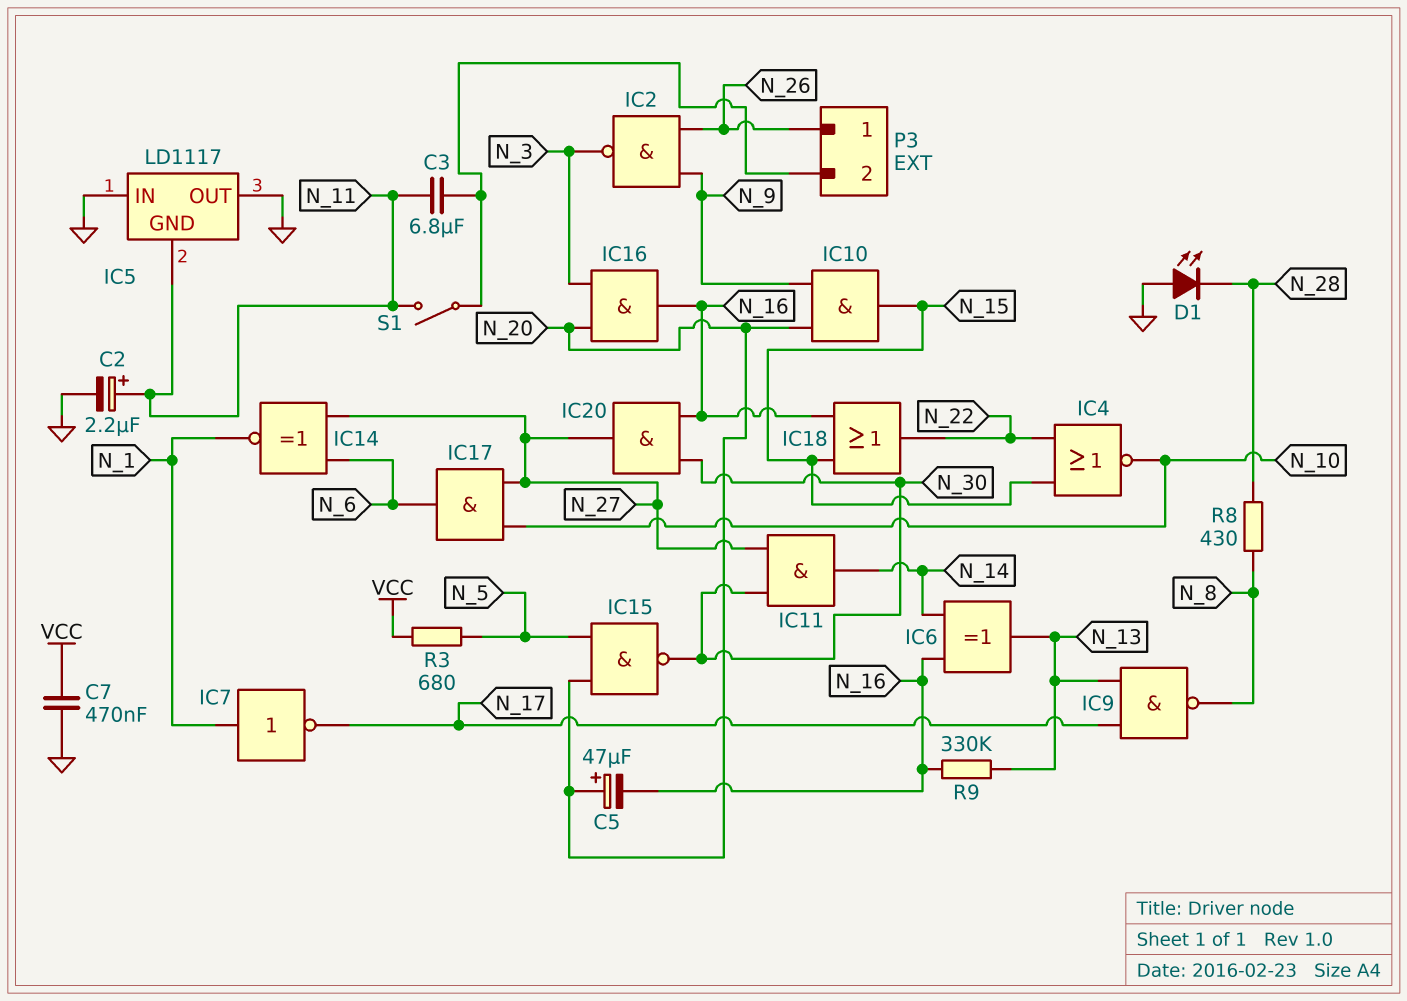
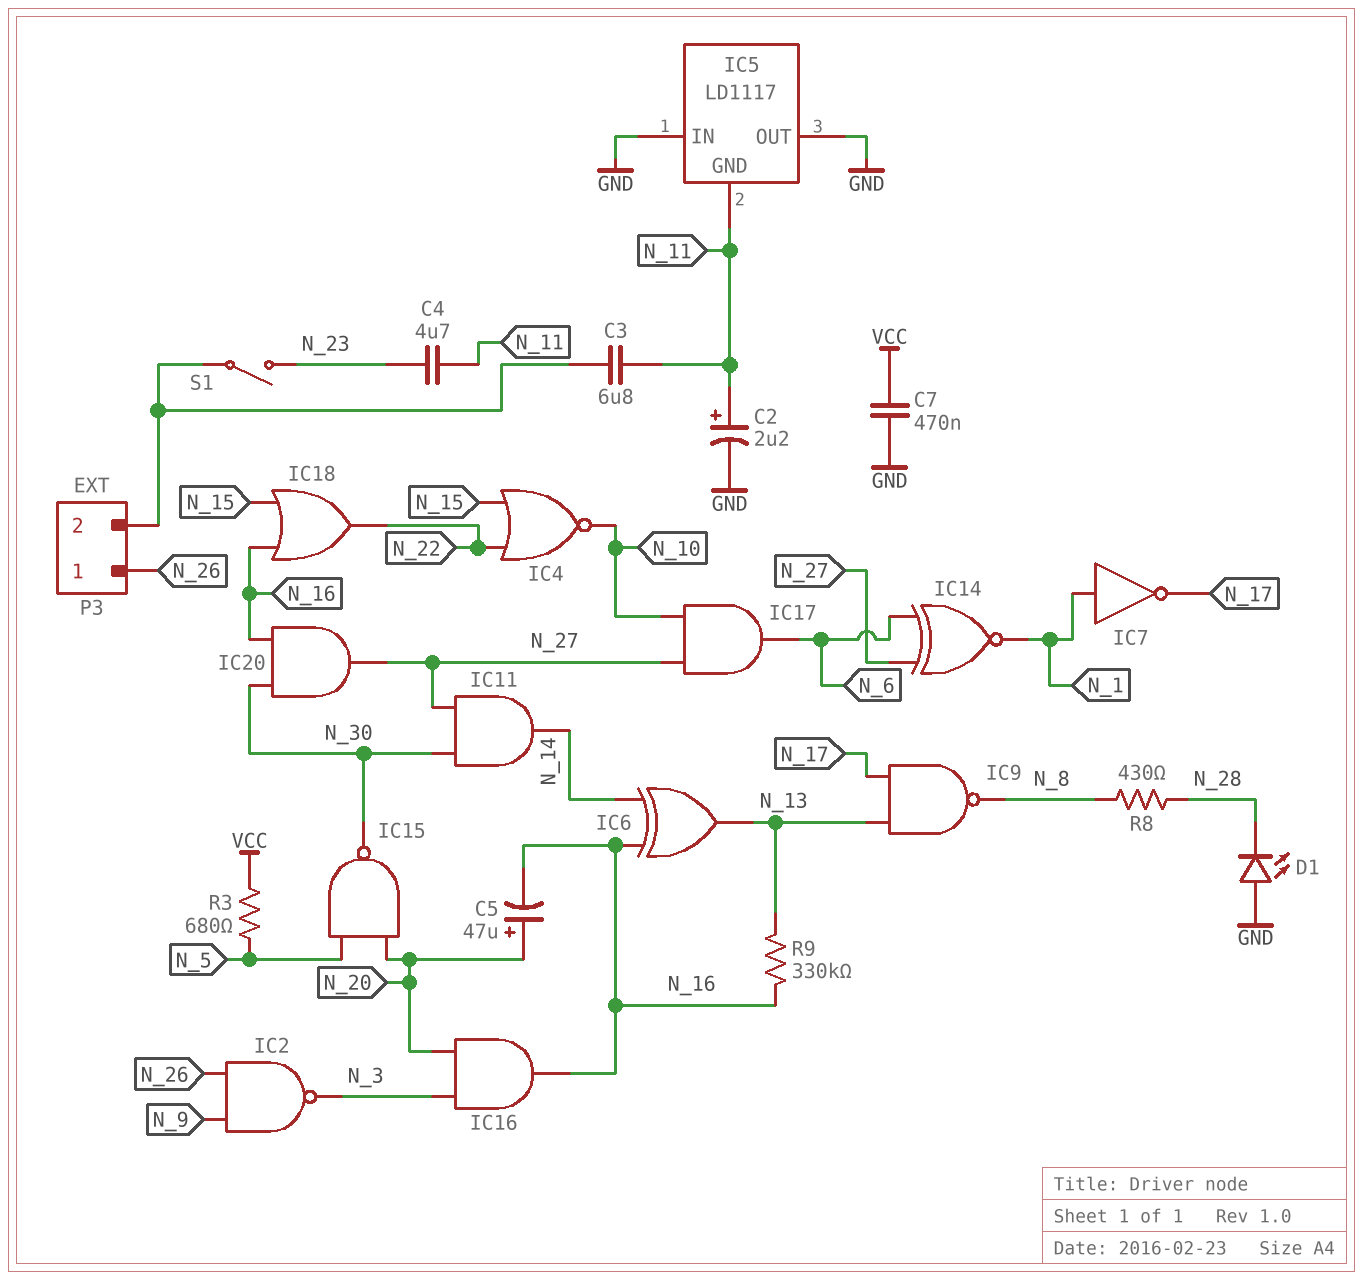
C4: none -> 4.7uF (N_11, N_23)
IC10: AND (in N_9, in N_20, out N_15) -> none
S1: switch (N_11, P3/2) -> switch (N_23, P3/2)

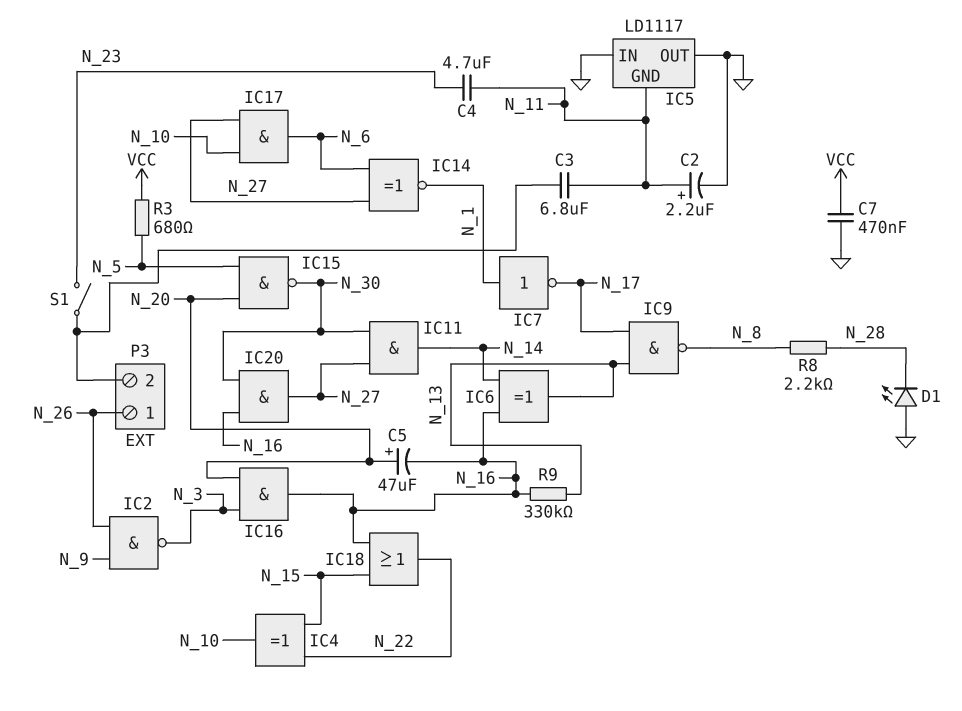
IC4: NOR (in N_15, in N_22, out N_10) -> XOR (in N_15, in N_22, out N_10)
R8: 430 (N_8, N_28) -> 2.2k (N_8, N_28)

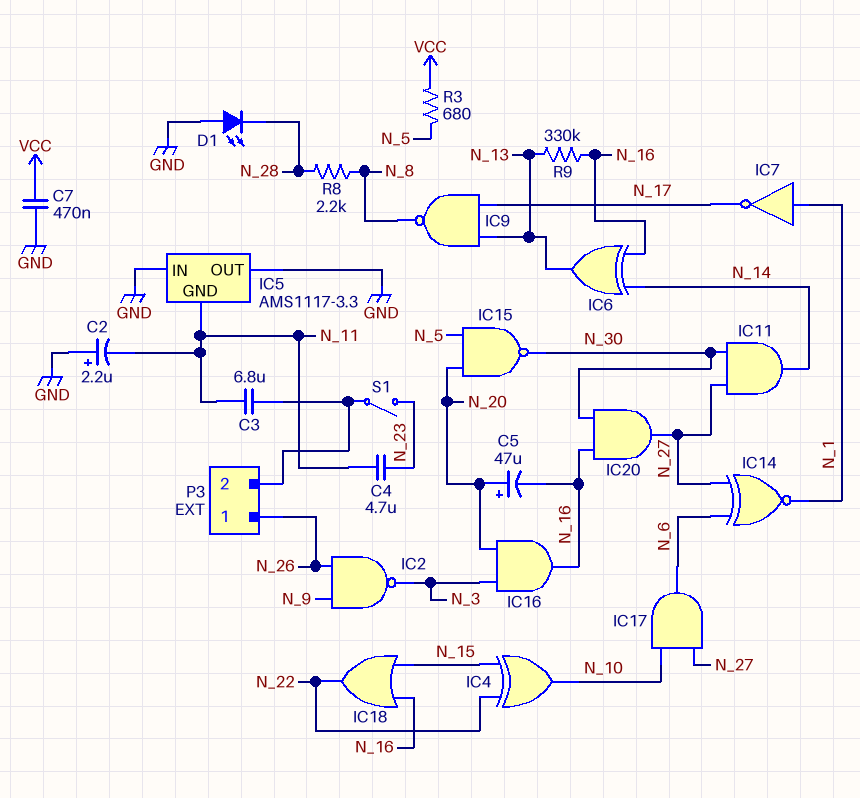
C2: 2.2uF (plus N_11, minus GND) -> 2.2uF (plus GND, minus N_11)
IC5: LD1117 -> AMS1117-3.3

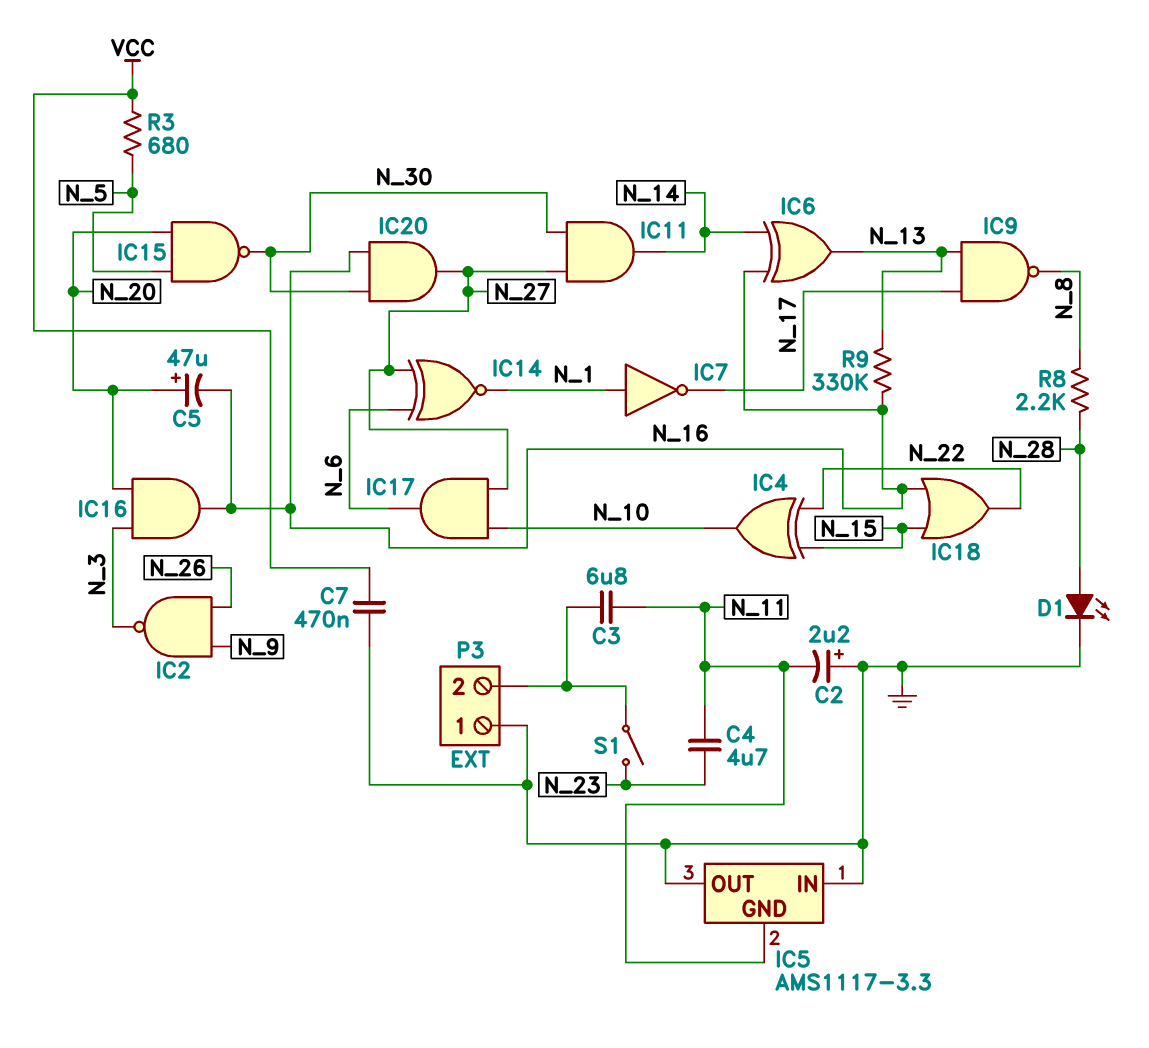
D1: LED (A GND, K N_28) -> LED (A N_28, K GND)
P3 pin 1: N_26 -> GND

